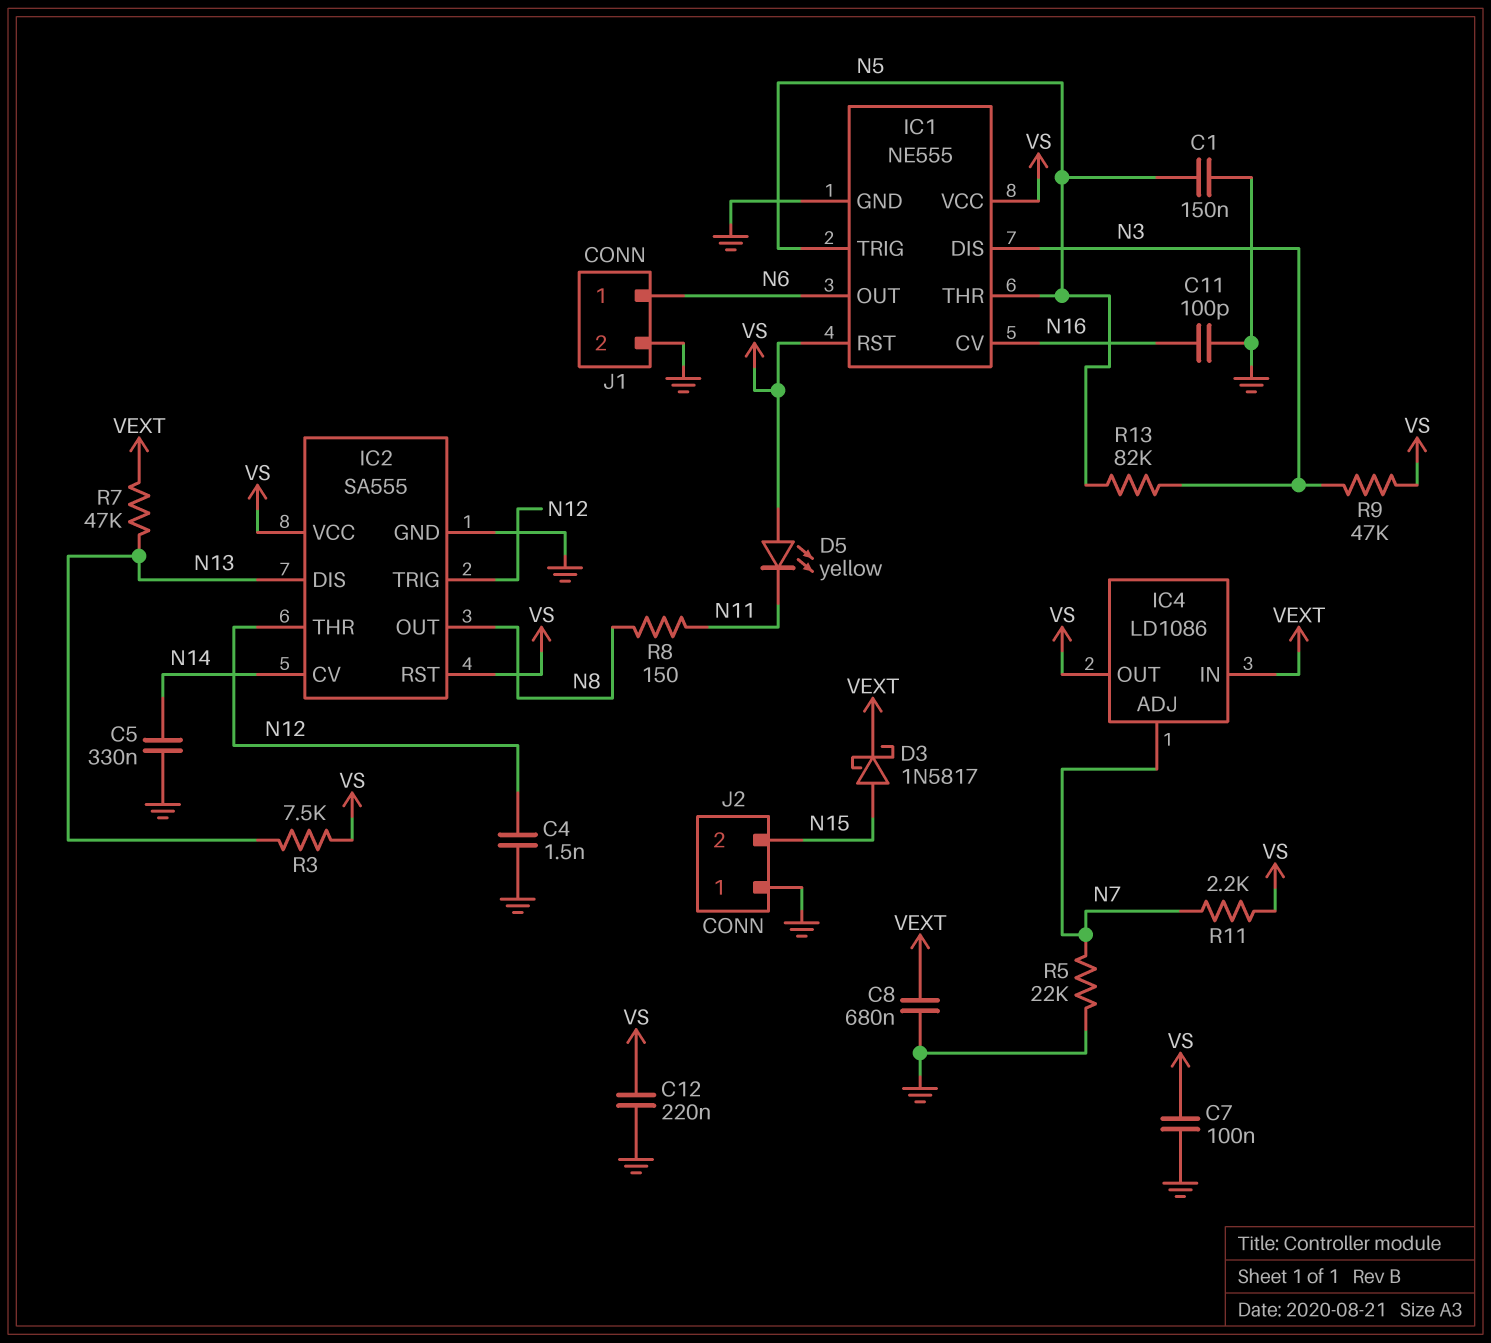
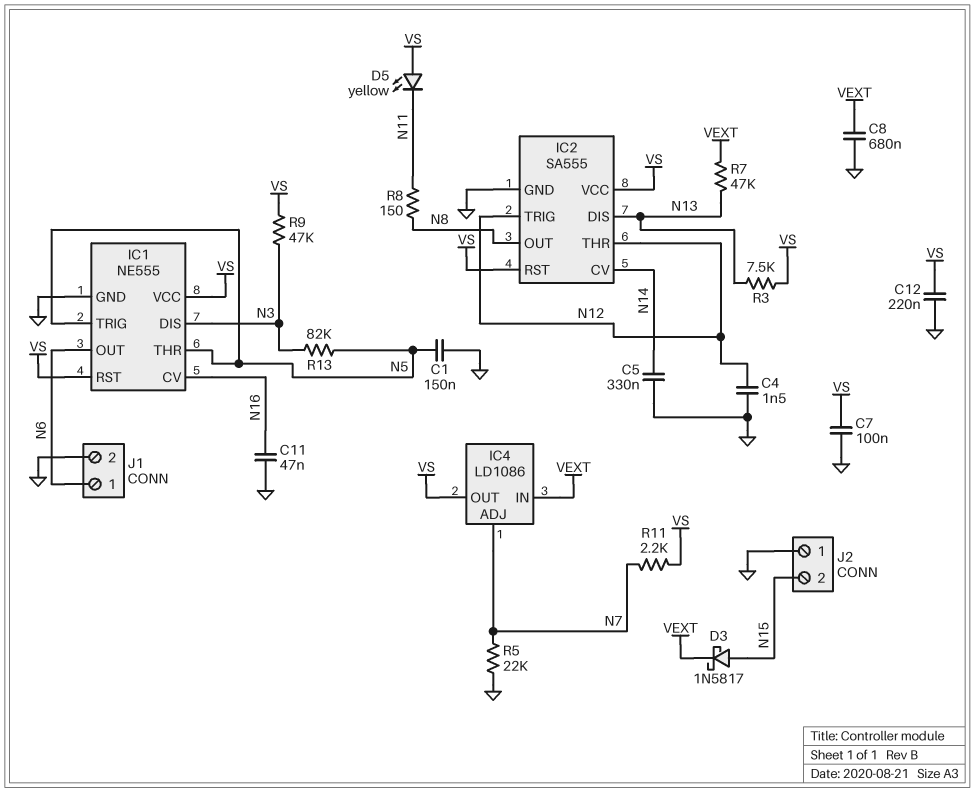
C11: 100pF (GND, N16) -> 47nF (GND, N16)

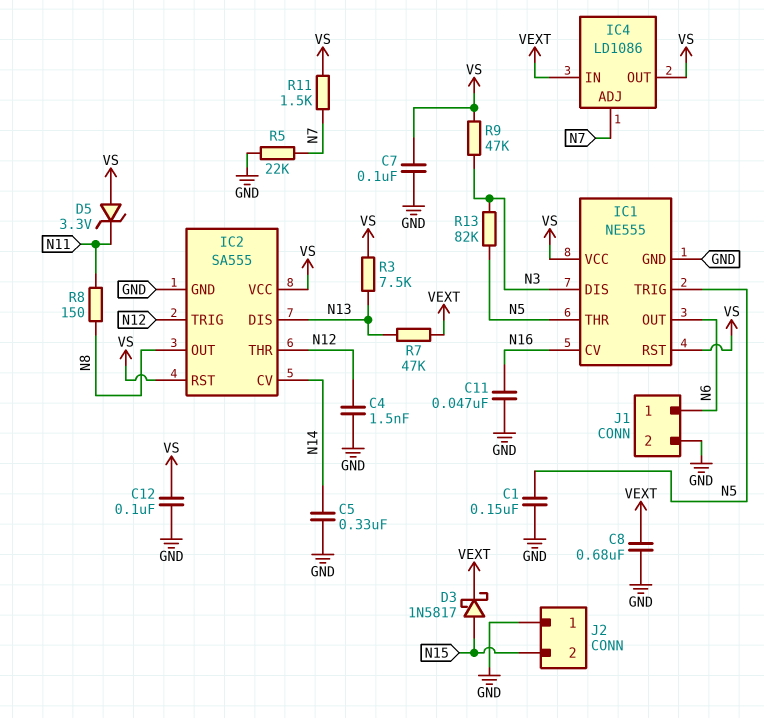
C12: 220nF (GND, VS) -> 100nF (GND, VS)
D5: LED yellow (A VS, K N11) -> zener 3.3V (A VS, K N11)
R11: 2.2k (N7, VS) -> 1.5k (N7, VS)

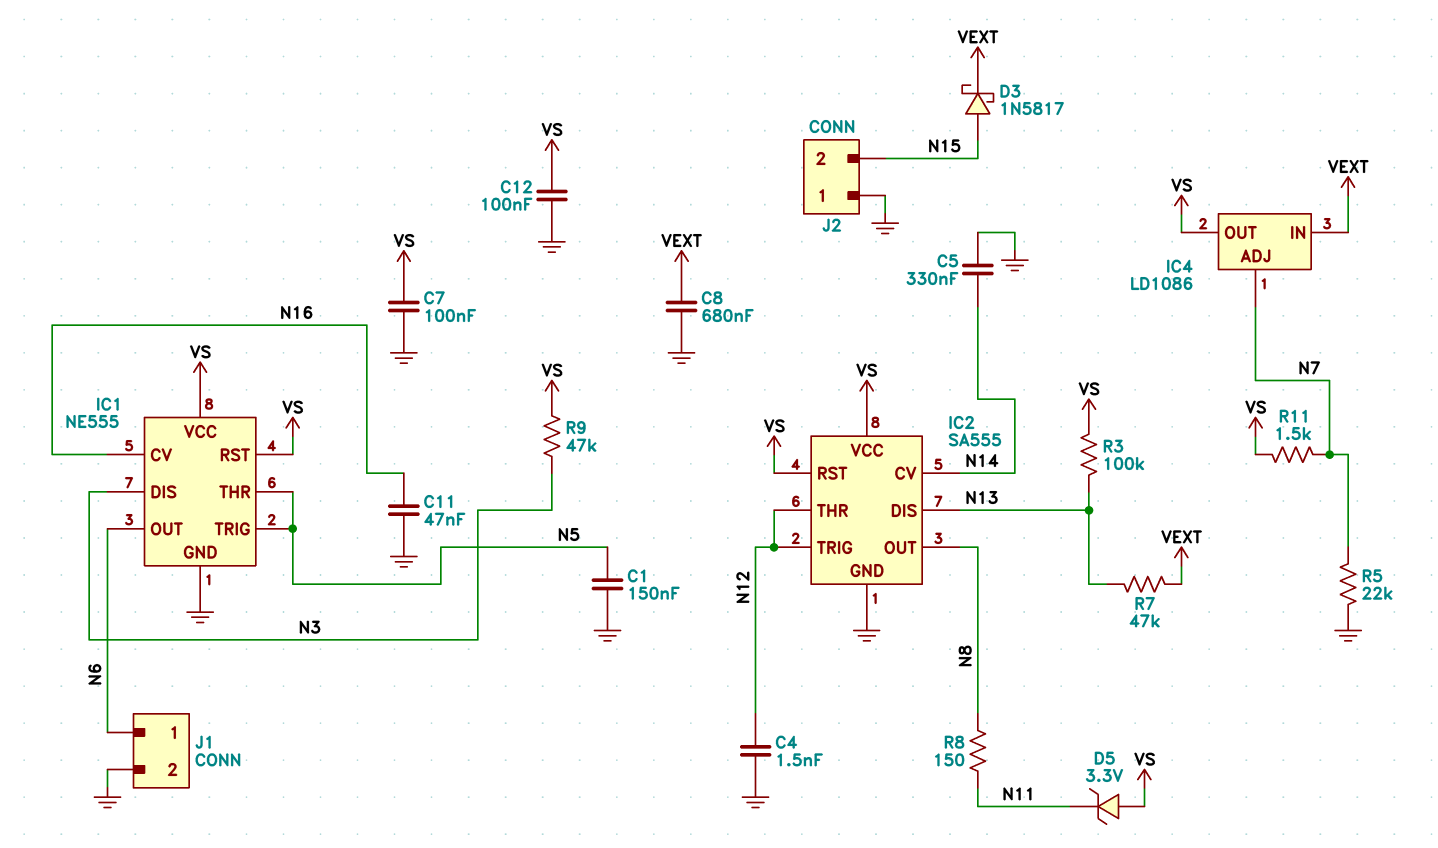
R3: 7.5k (N13, VS) -> 100k (N13, VS)
R13: 82k (N3, N5) -> none

